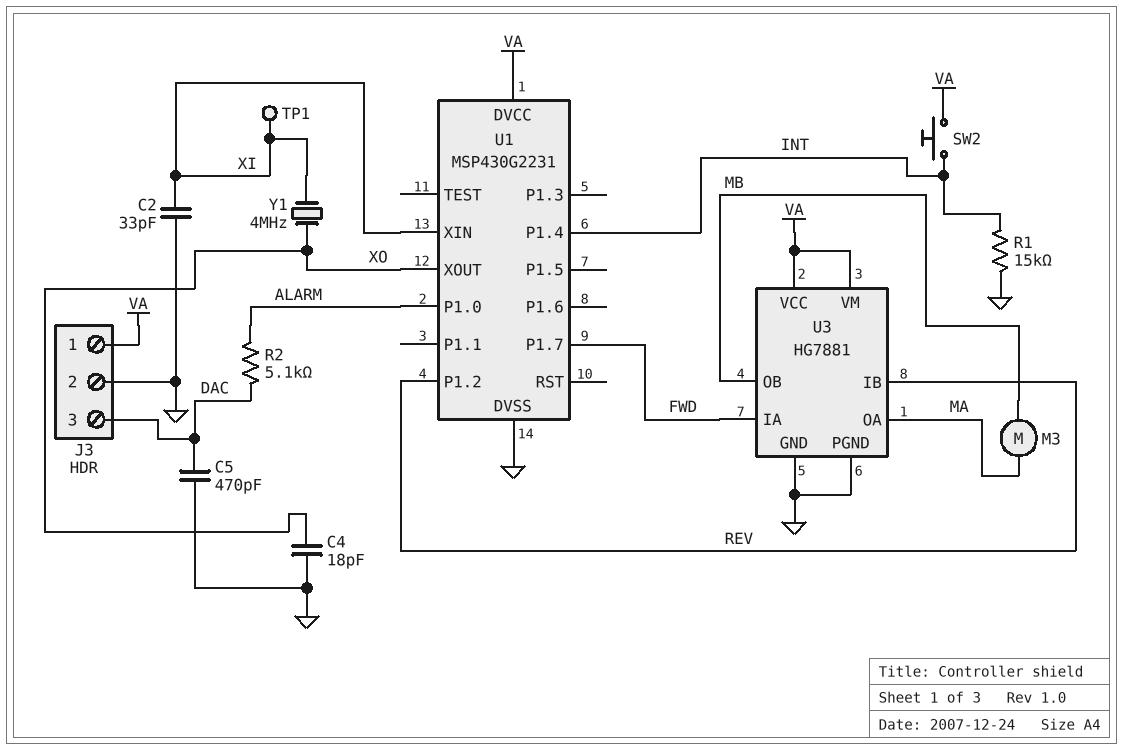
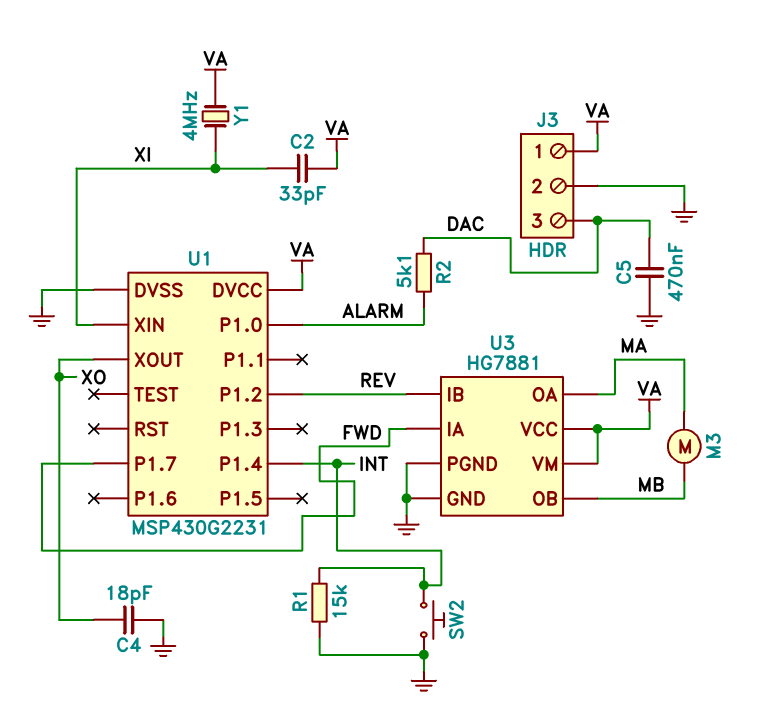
C2: 33pF (GND, XI) -> 33pF (VA, XI)
C5: 470pF (DAC, GND) -> 470nF (DAC, GND)
SW2: button (INT, VA) -> button (GND, INT)
TP1: test point (XI) -> none
Y1: 4MHz (XI, XO) -> 4MHz (VA, XI)

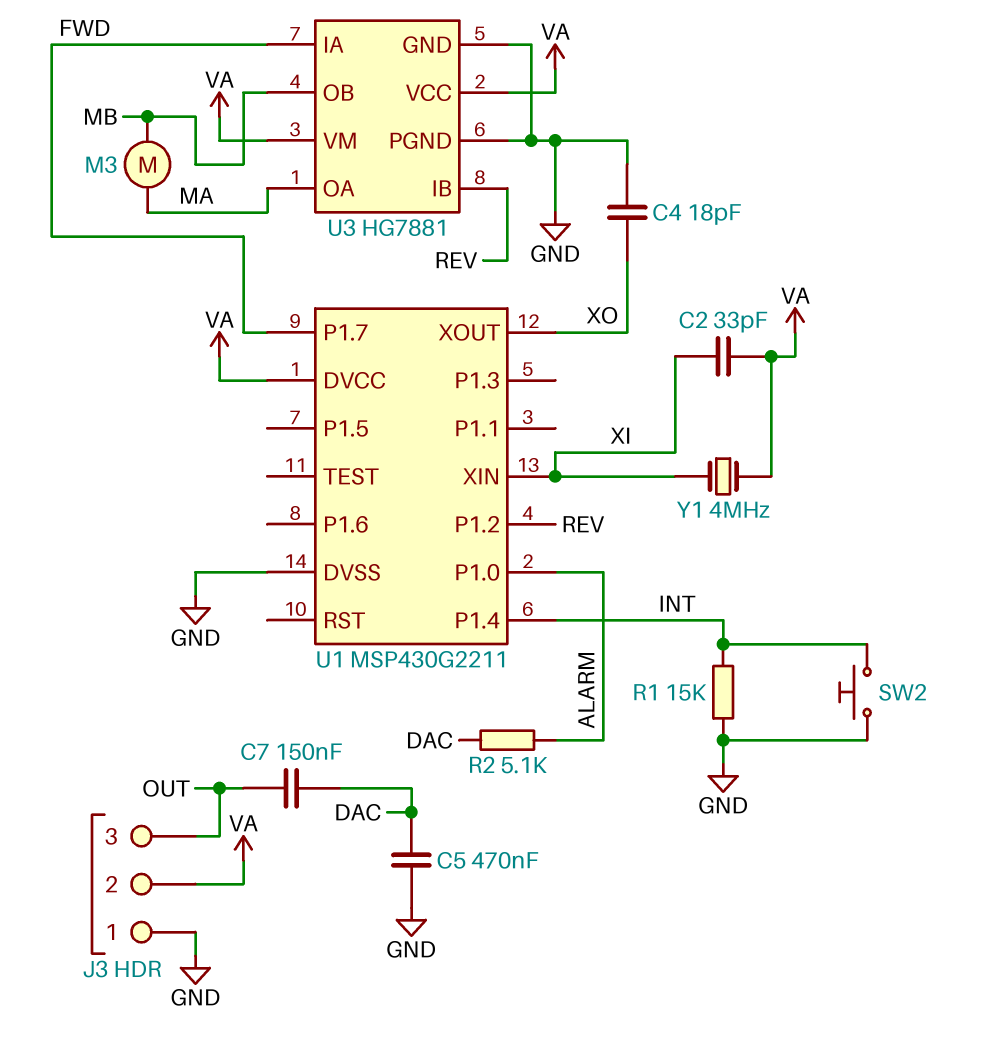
C7: none -> 150nF (DAC, OUT)
J3 pin 1: VA -> GND
J3 pin 2: GND -> VA
J3 pin 3: DAC -> OUT
U1: MSP430G2231 -> MSP430G2211

